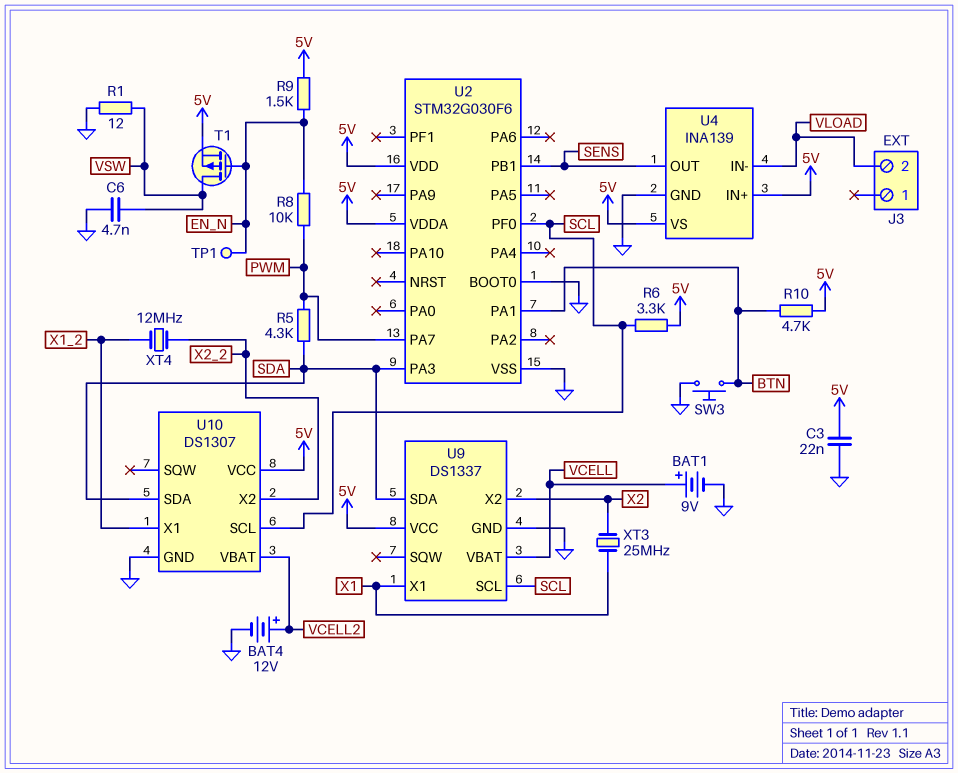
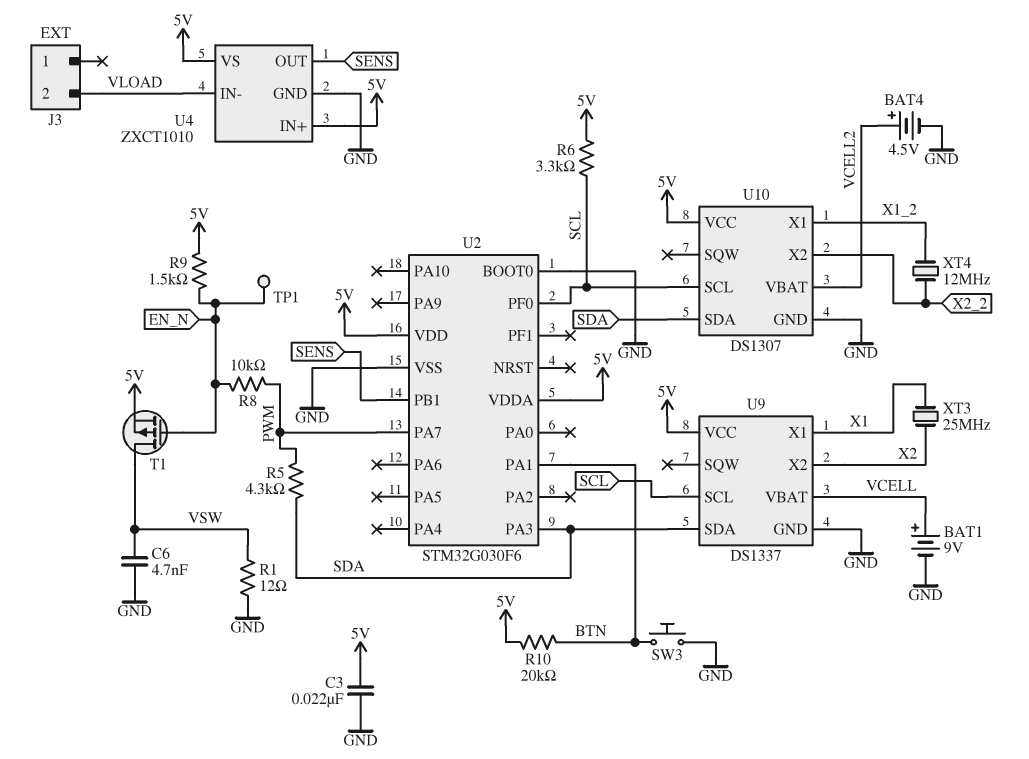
BAT4: 12V (plus VCELL2, minus GND) -> 4.5V (plus VCELL2, minus GND)
R10: 4.7k (5V, BTN) -> 20k (5V, BTN)
U4: INA139 -> ZXCT1010

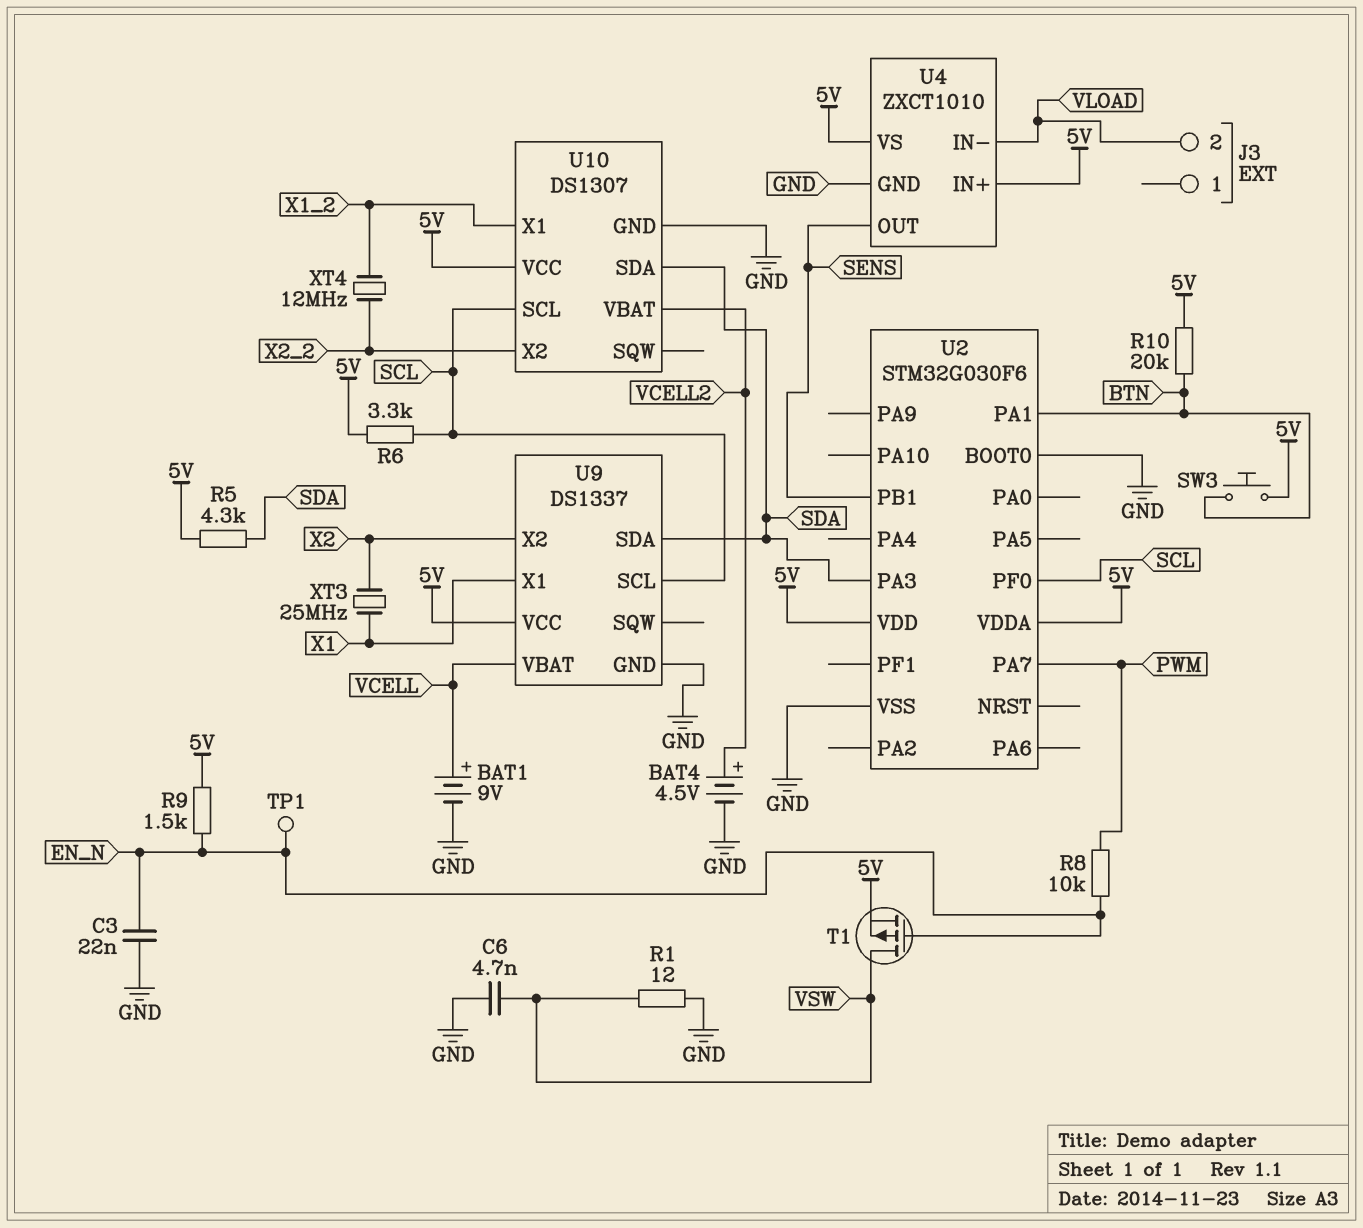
C3: 22nF (5V, GND) -> 22nF (EN_N, GND)
R5: 4.3k (PWM, SDA) -> 4.3k (5V, SDA)
SW3: button (BTN, GND) -> button (5V, BTN)

